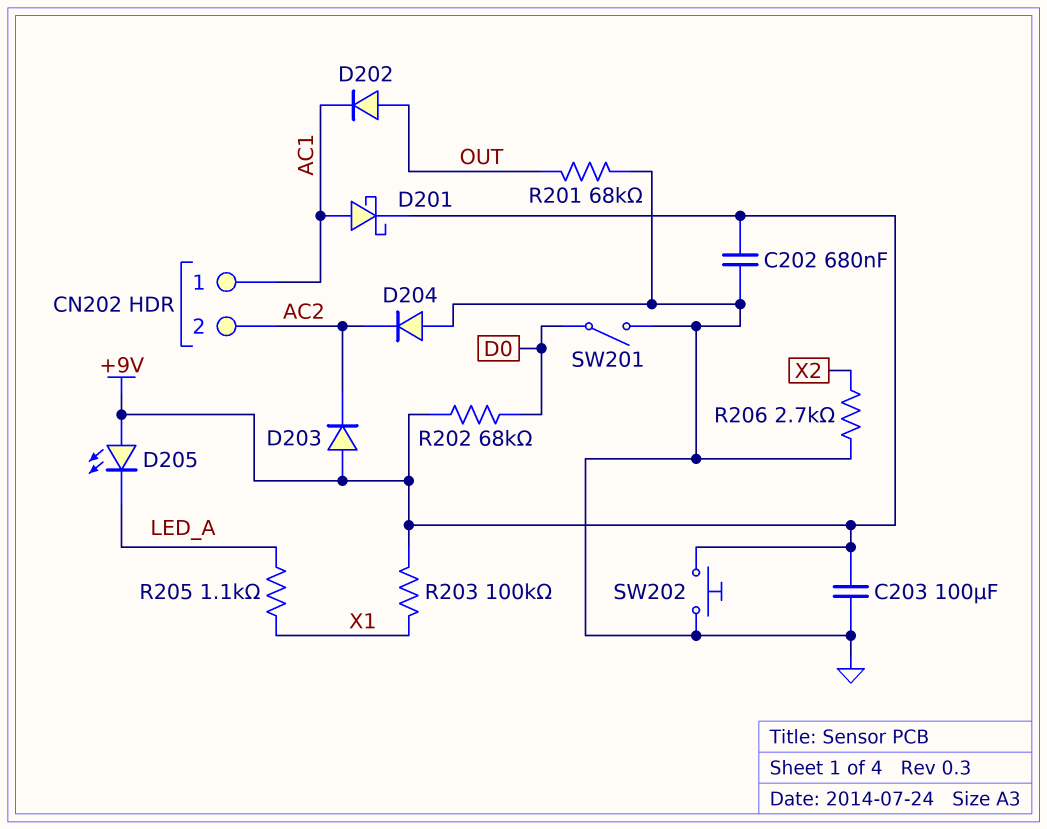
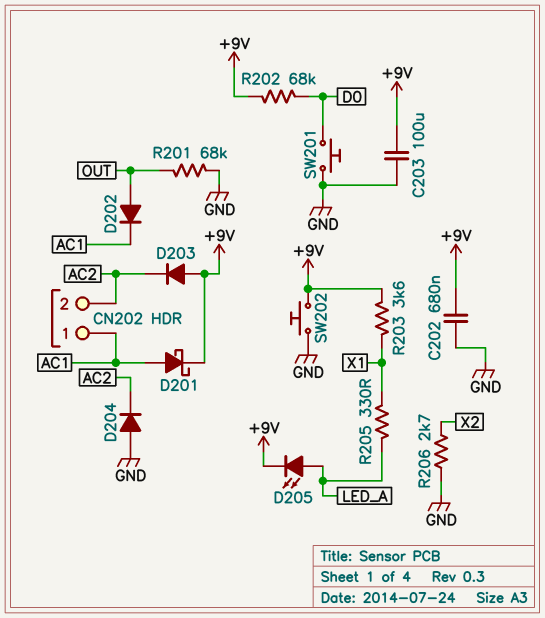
D205: LED (A +9V, K LED_A) -> LED (A LED_A, K +9V)
R203: 100k (+9V, X1) -> 3.6k (+9V, X1)
R205: 1.1k (LED_A, X1) -> 330 (LED_A, X1)
SW201: switch (D0, GND) -> button (D0, GND)

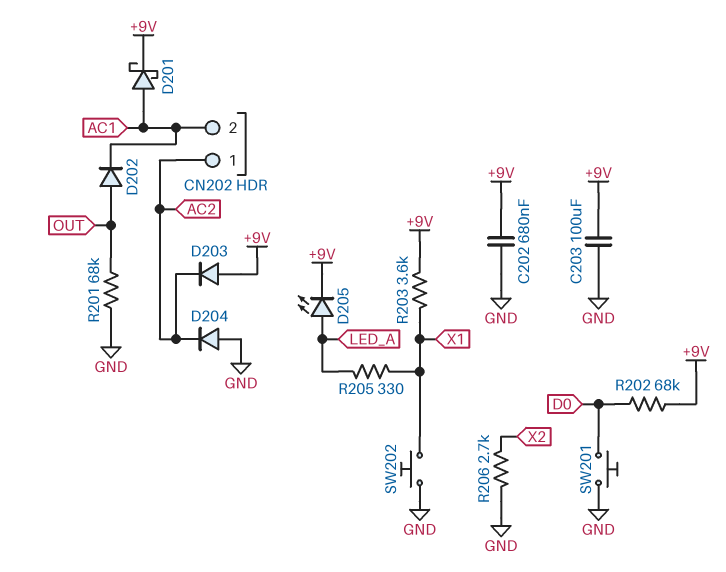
CN202 pin 1: AC1 -> AC2
CN202 pin 2: AC2 -> AC1
SW202: button (+9V, GND) -> button (GND, X1)

